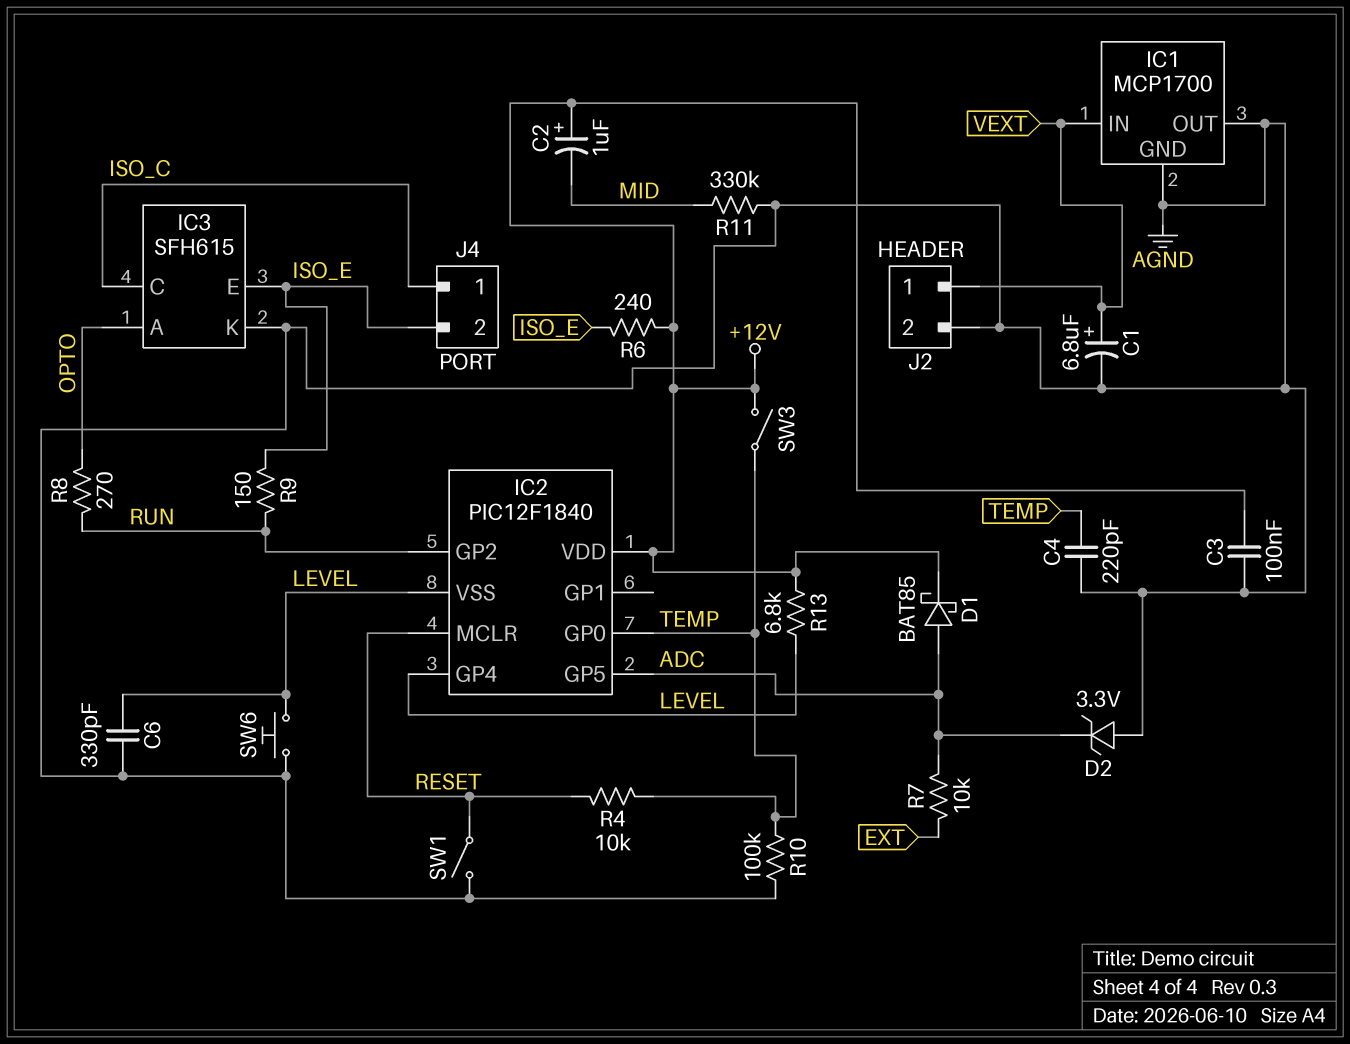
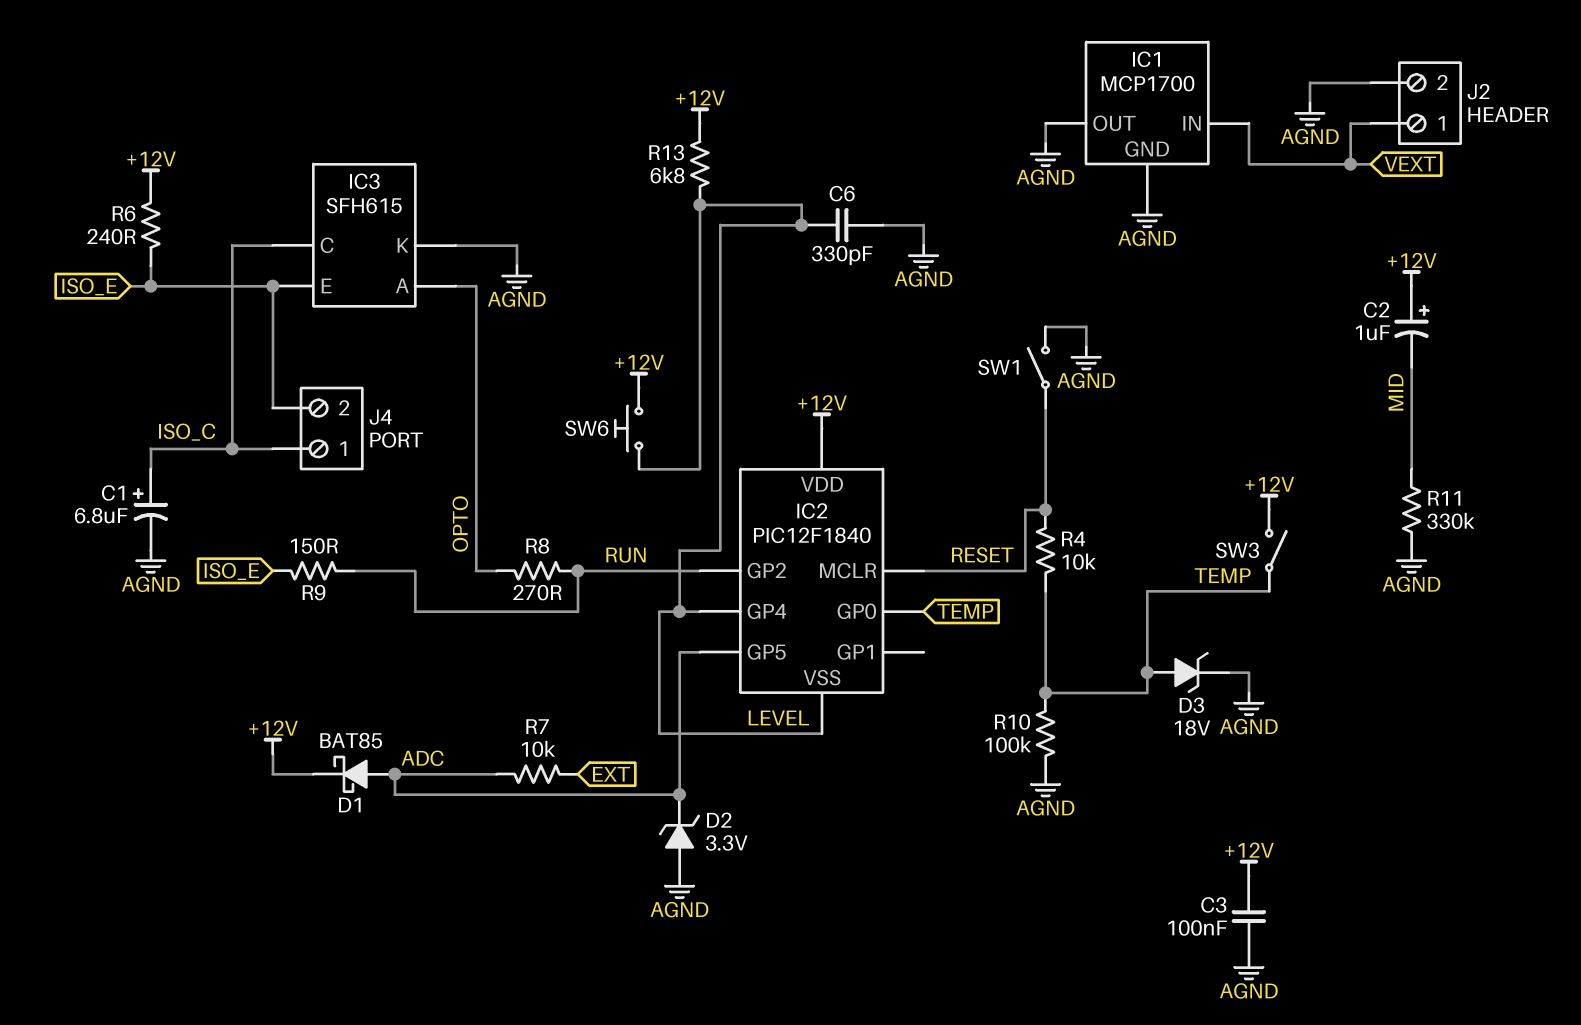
C1: 6.8uF (plus VEXT, minus AGND) -> 6.8uF (plus ISO_C, minus AGND)
C4: 220pF (AGND, TEMP) -> none
D3: none -> zener 18V (A TEMP, K AGND)
SW6: button (AGND, LEVEL) -> button (+12V, LEVEL)

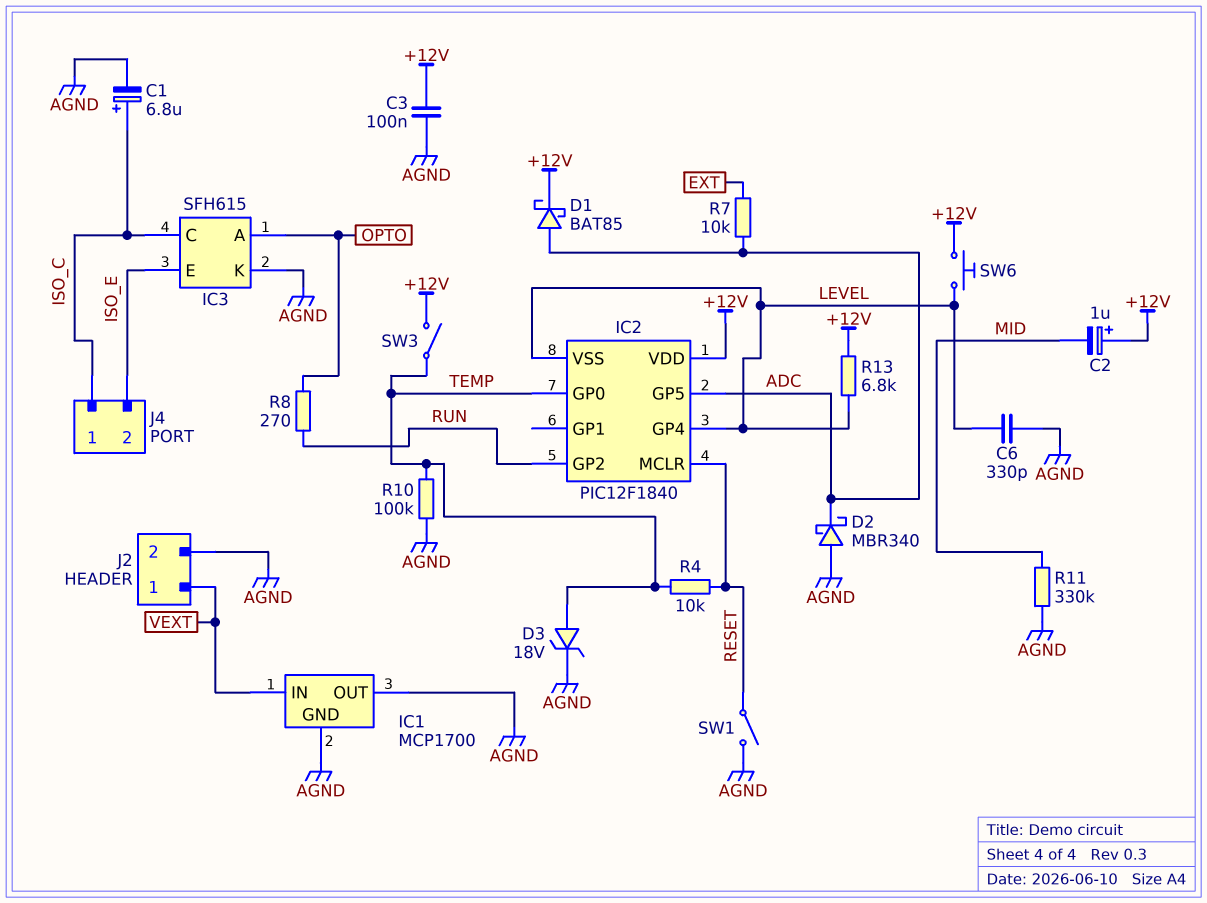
D2: zener 3.3V (A AGND, K ADC) -> schottky MBR340 (A AGND, K ADC)
R6: 240 (+12V, ISO_E) -> none
R9: 150 (ISO_E, RUN) -> none

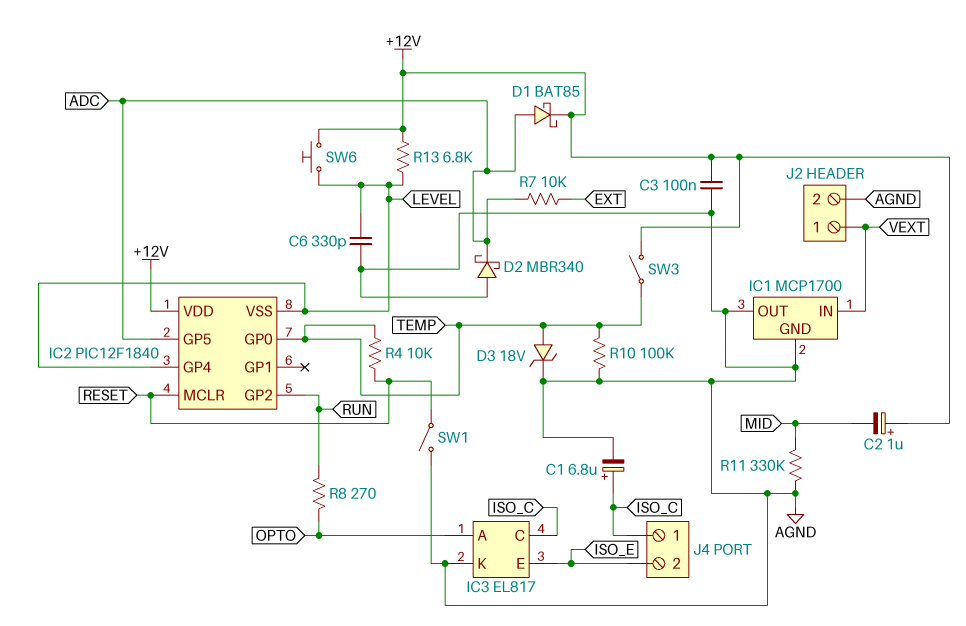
IC3: SFH615 -> EL817

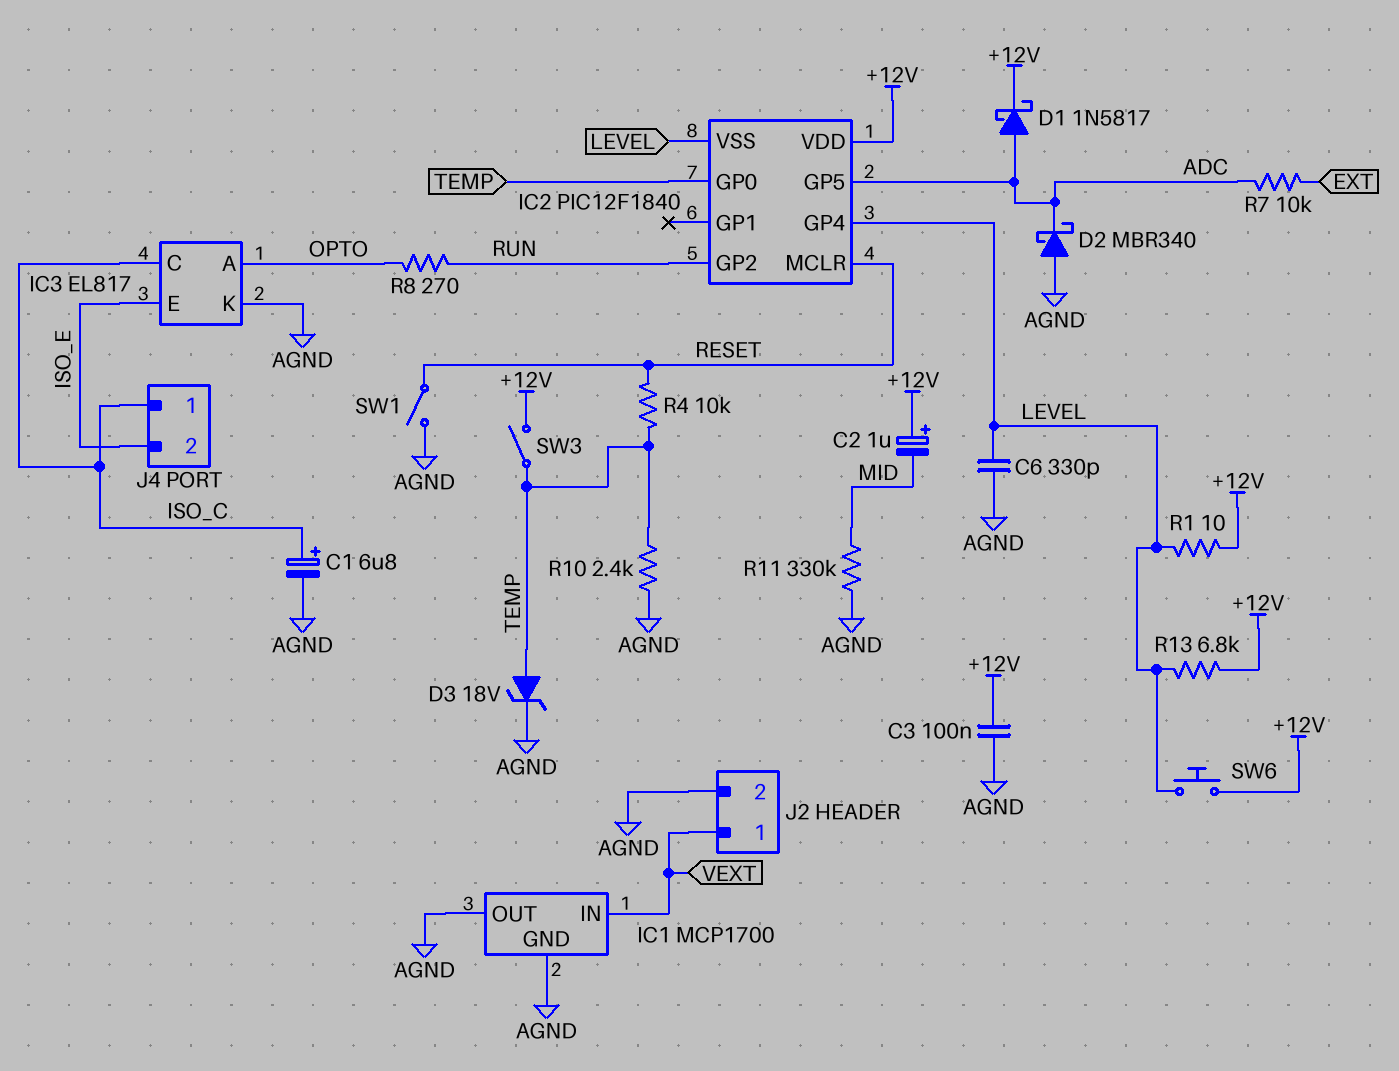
D1: schottky BAT85 (A ADC, K +12V) -> schottky 1N5817 (A ADC, K +12V)
R1: none -> 10 (+12V, LEVEL)
R10: 100k (AGND, TEMP) -> 2.4k (AGND, TEMP)

